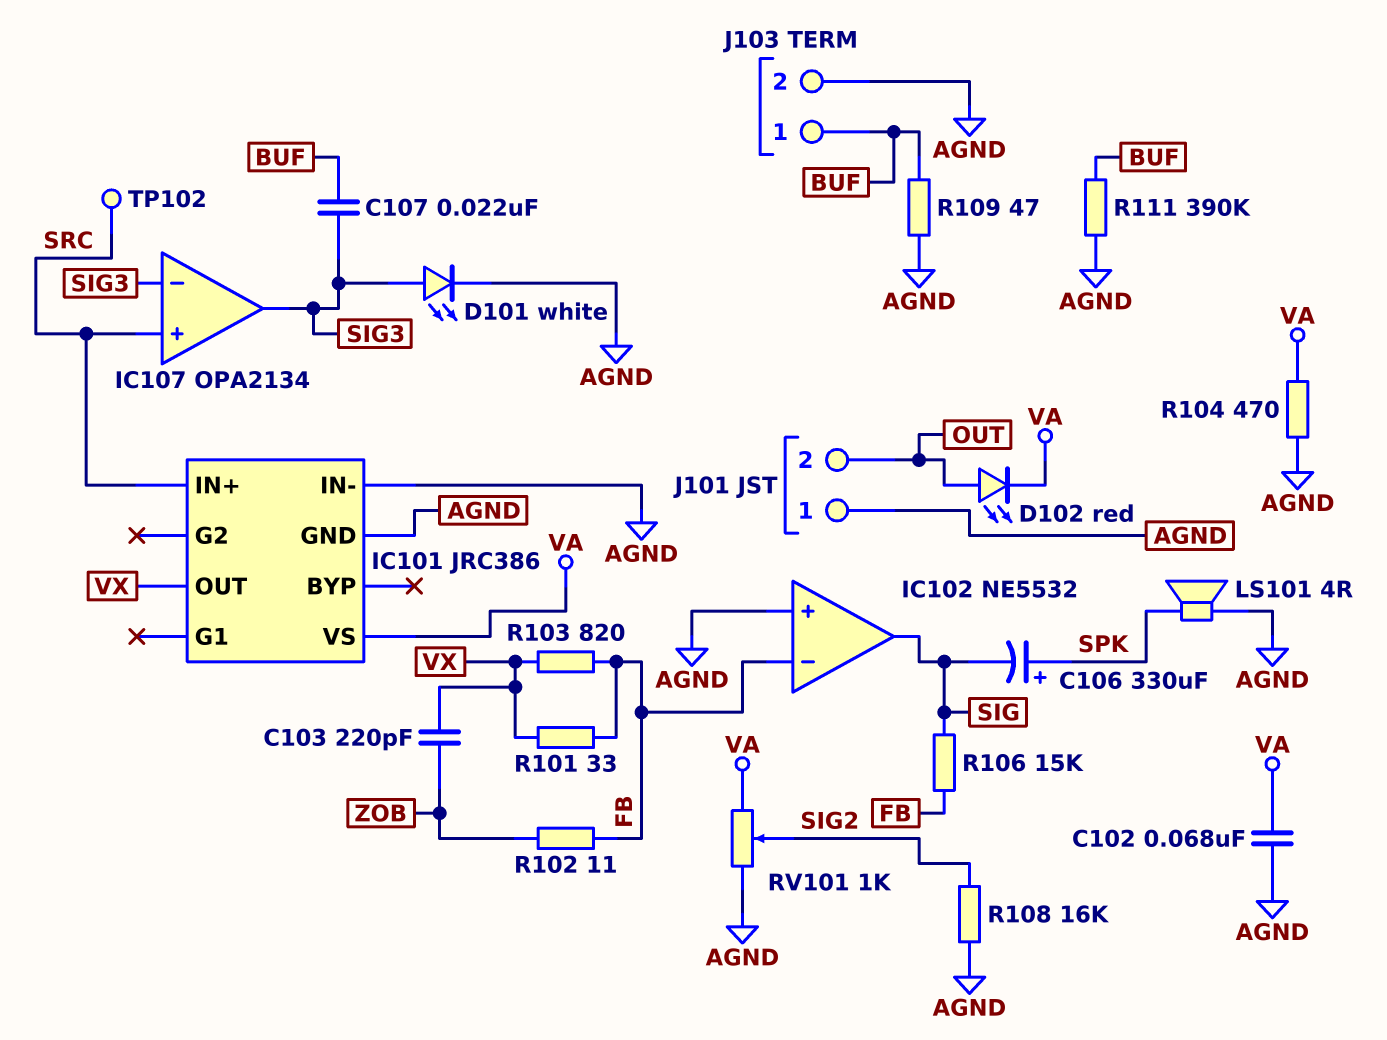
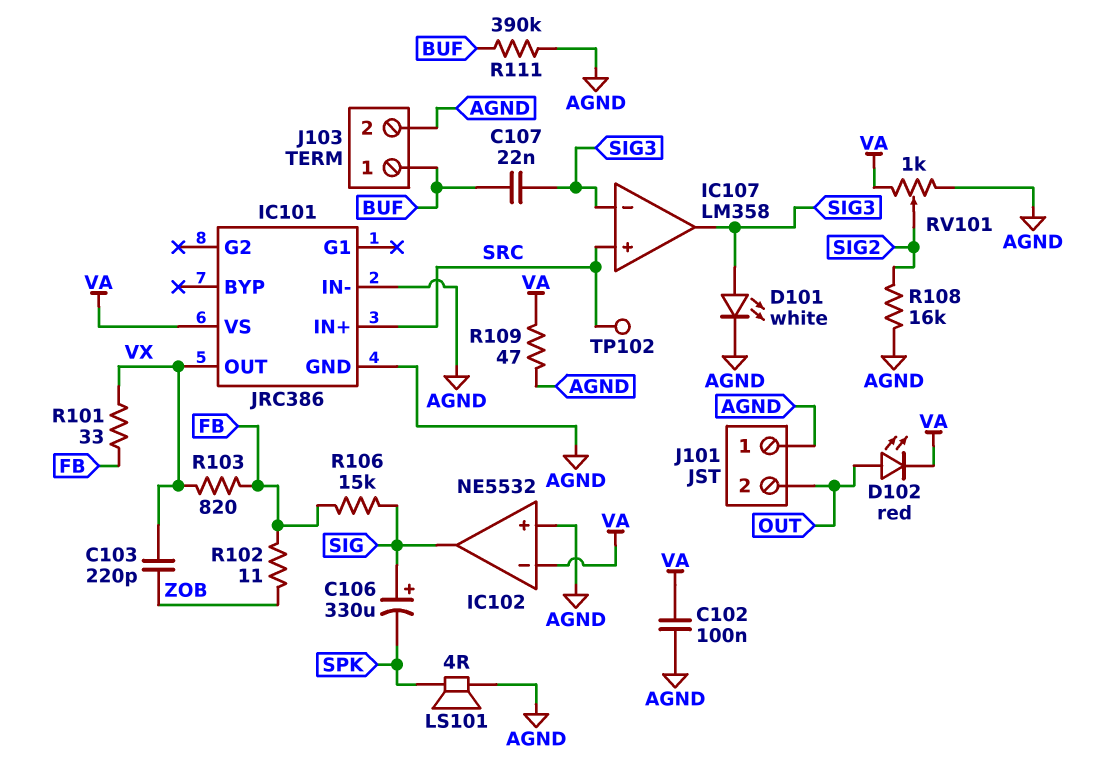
C102: 68nF (AGND, VA) -> 100nF (AGND, VA)
C106: 330uF (plus SPK, minus SIG) -> 330uF (plus SIG, minus SPK)
IC102 pin in-: FB -> VA
IC107: OPA2134 -> LM358
R104: 470 (AGND, VA) -> none
R109: 47 (AGND, BUF) -> 47 (AGND, VA)

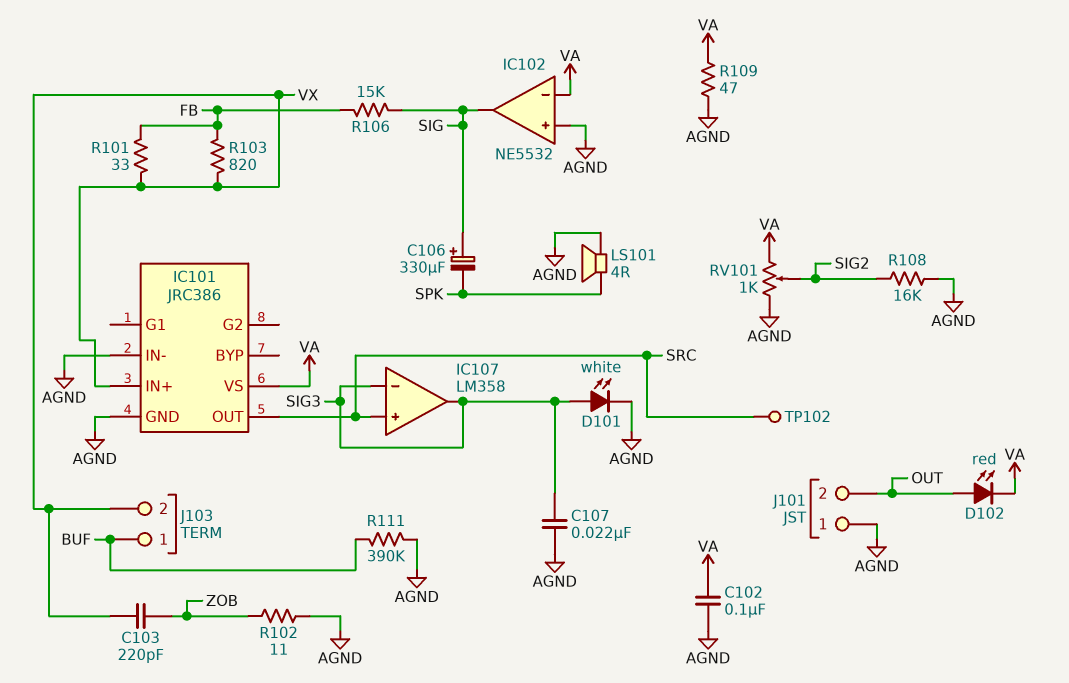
C107: 22nF (BUF, SIG3) -> 22nF (AGND, SIG3)
IC101 pin IN+: SRC -> VX
IC101 pin OUT: VX -> SRC
J103 pin 2: AGND -> VX
R102: 11 (FB, ZOB) -> 11 (AGND, ZOB)

